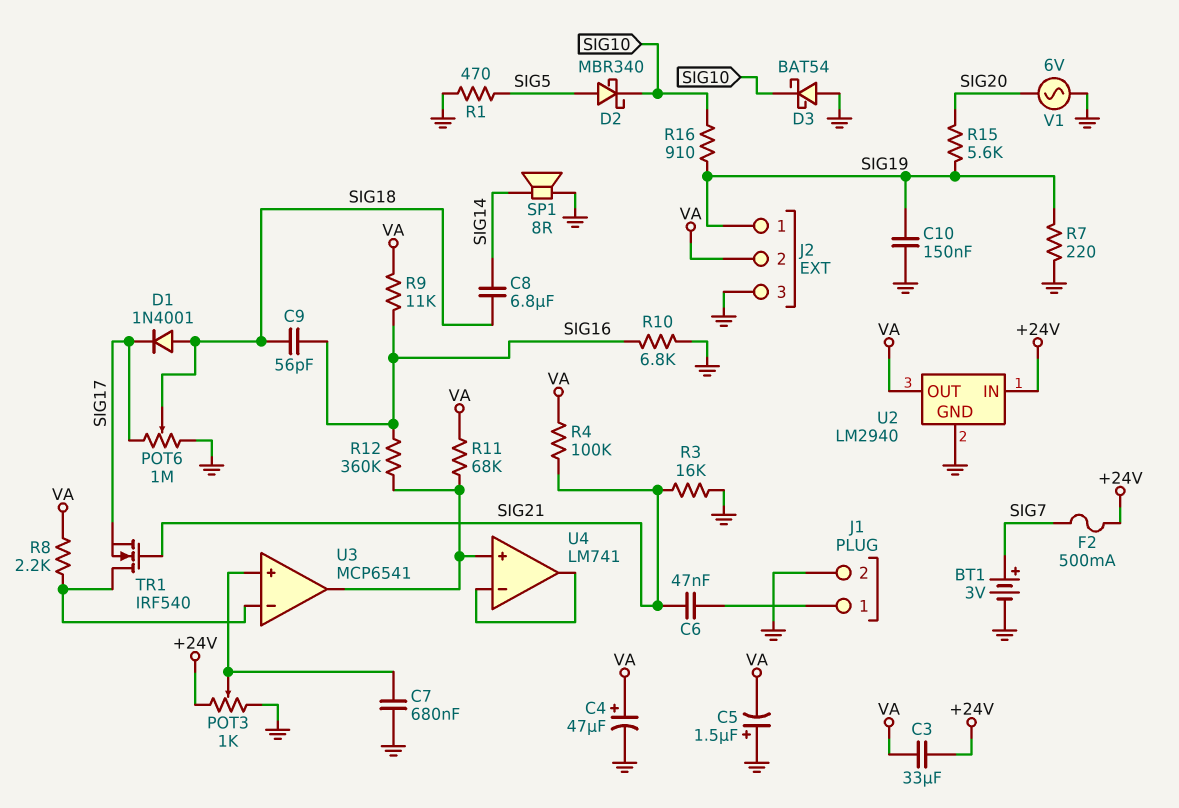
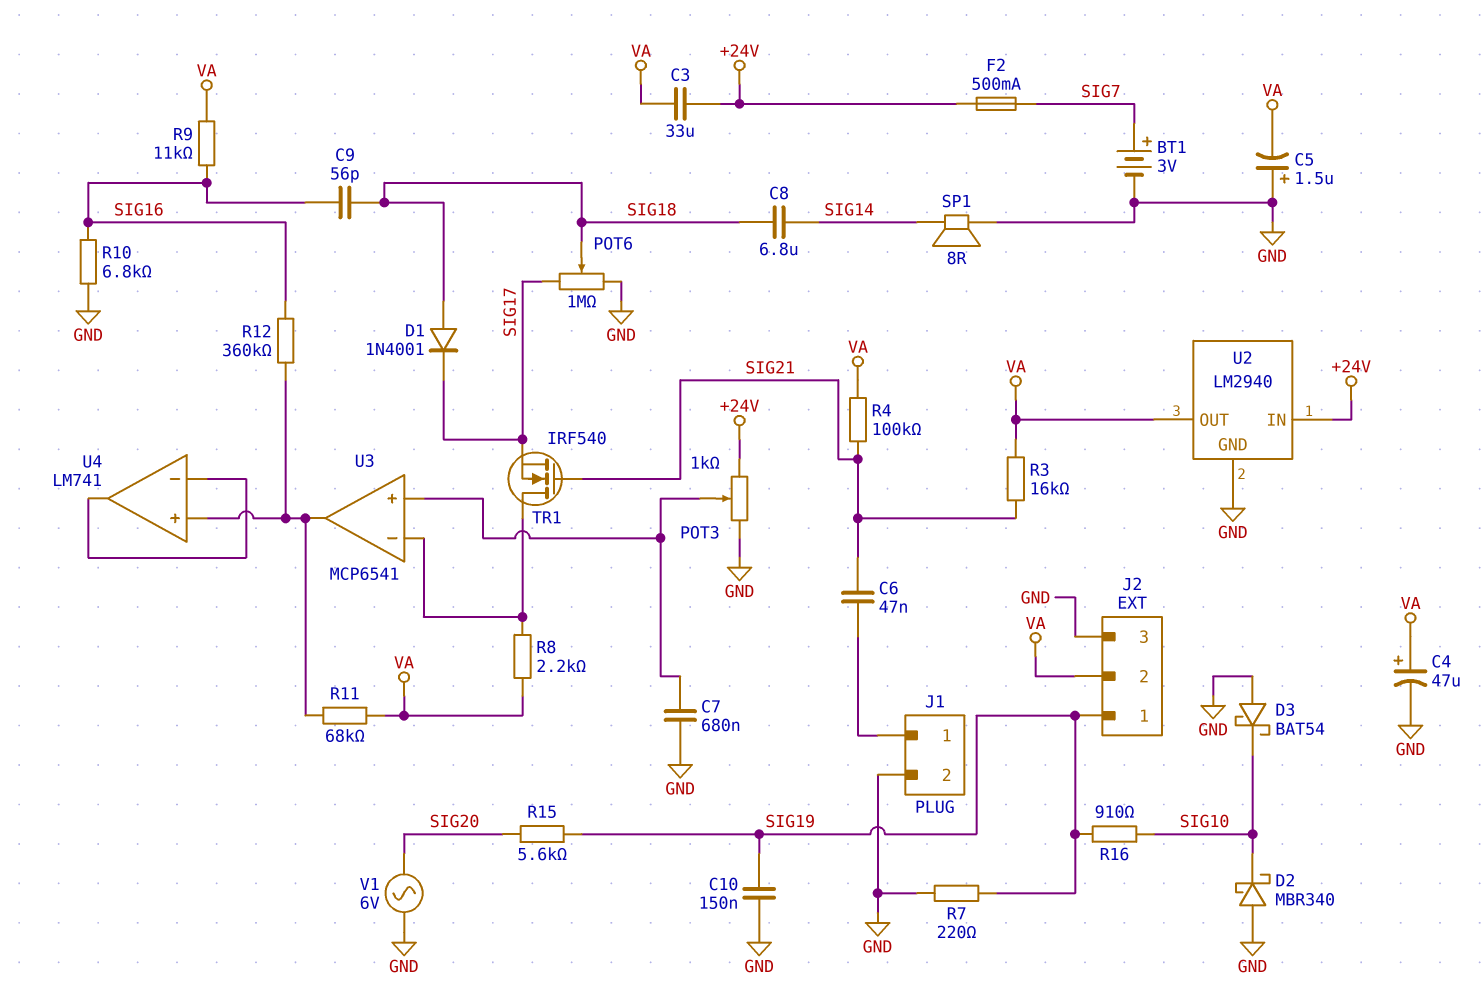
D2: schottky MBR340 (A SIG5, K SIG10) -> schottky MBR340 (A GND, K SIG10)
R1: 470 (GND, SIG5) -> none
R3: 16k (GND, SIG21) -> 16k (SIG21, VA)

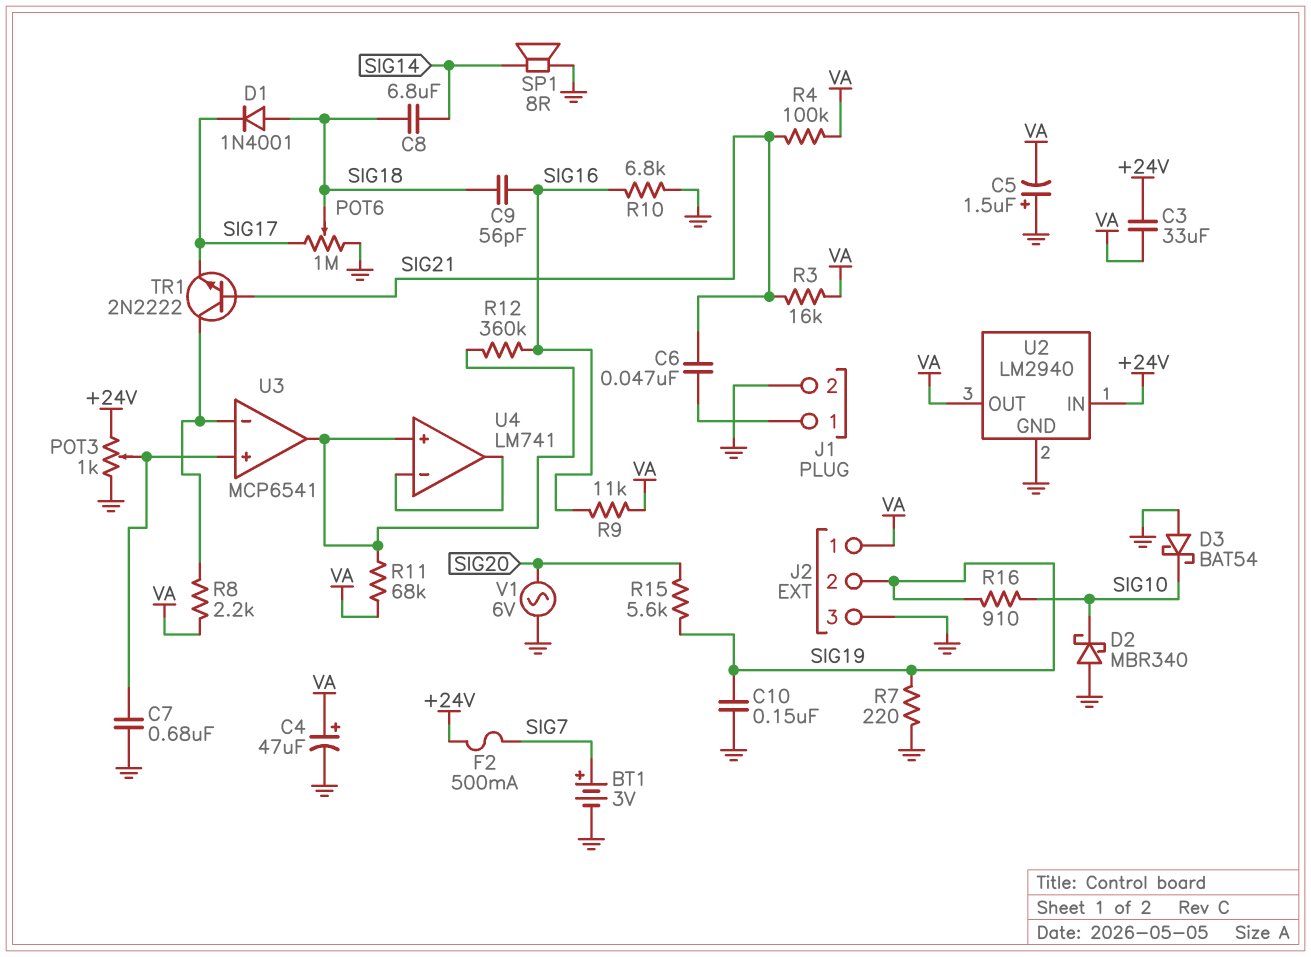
J2 pin 1: SIG19 -> VA
J2 pin 2: VA -> SIG19
TR1: NMOS IRF540 (G SIG21, D U3/in-, S SIG17) -> NPN 2N2222 (B SIG21, C U3/in-, E SIG17)

